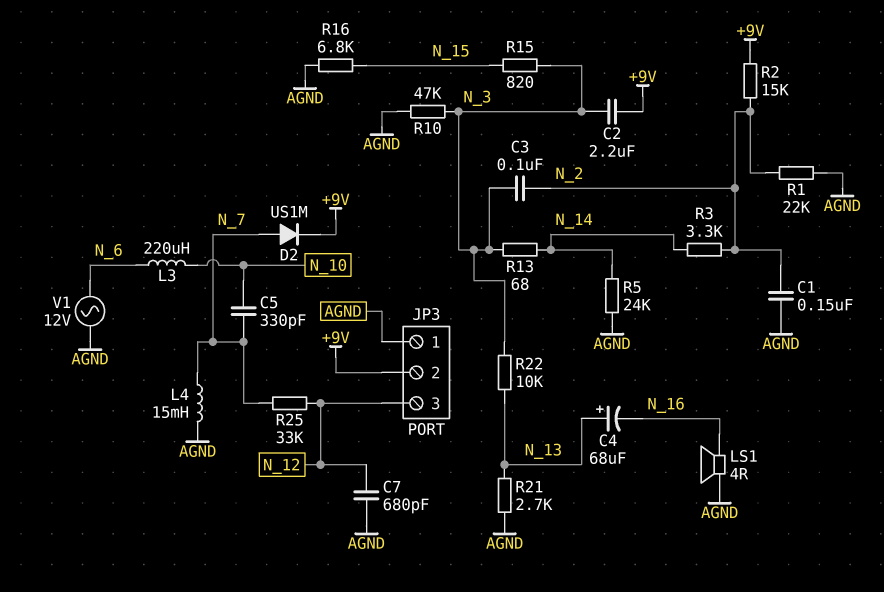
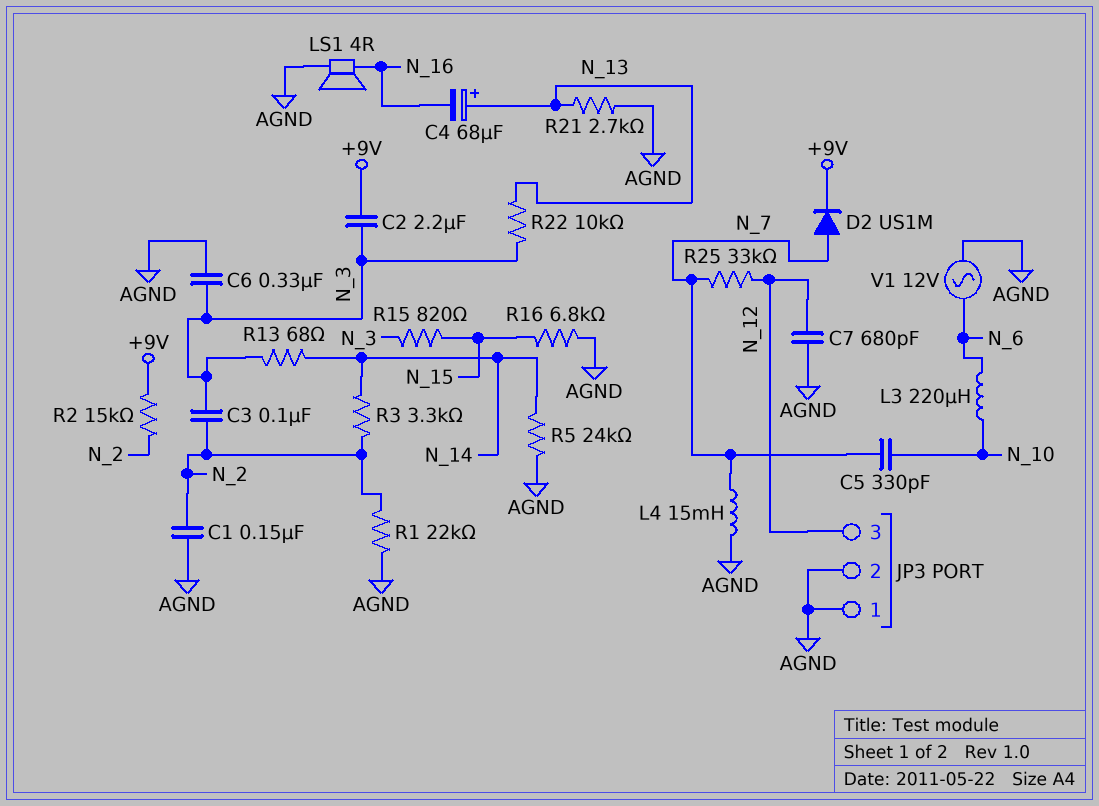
C6: none -> 330nF (AGND, N_3)
JP3 pin 2: +9V -> AGND
R10: 47k (AGND, N_3) -> none

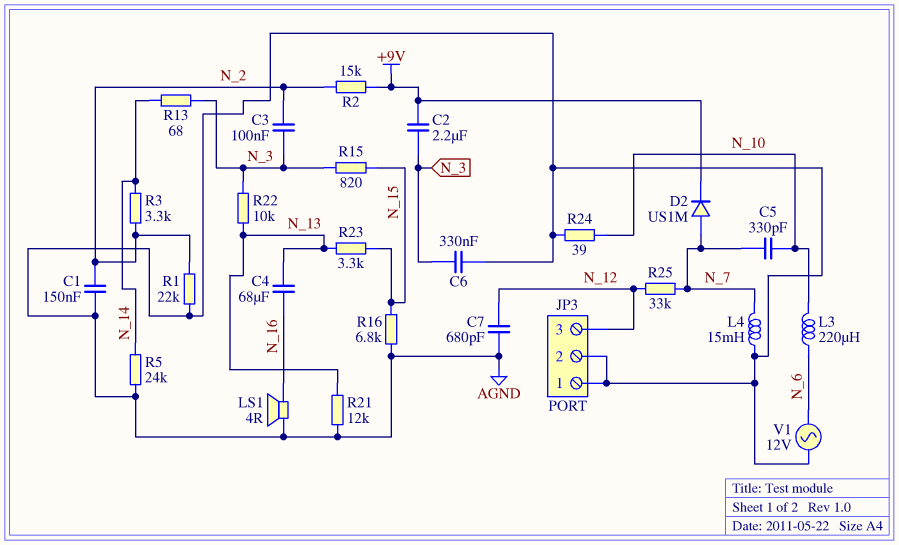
C4: 68uF (plus N_13, minus N_16) -> 68uF (N_13, N_16)
R21: 2.7k (AGND, N_13) -> 12k (AGND, N_13)
R23: none -> 3.3k (N_13, N_15)
R24: none -> 39 (AGND, N_10)

